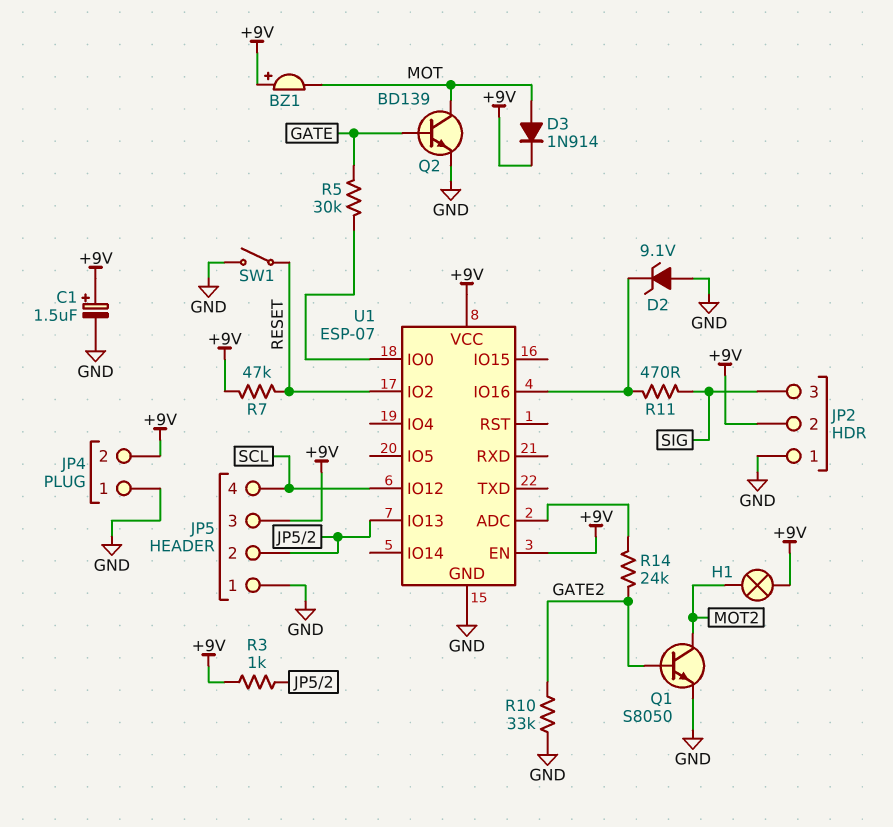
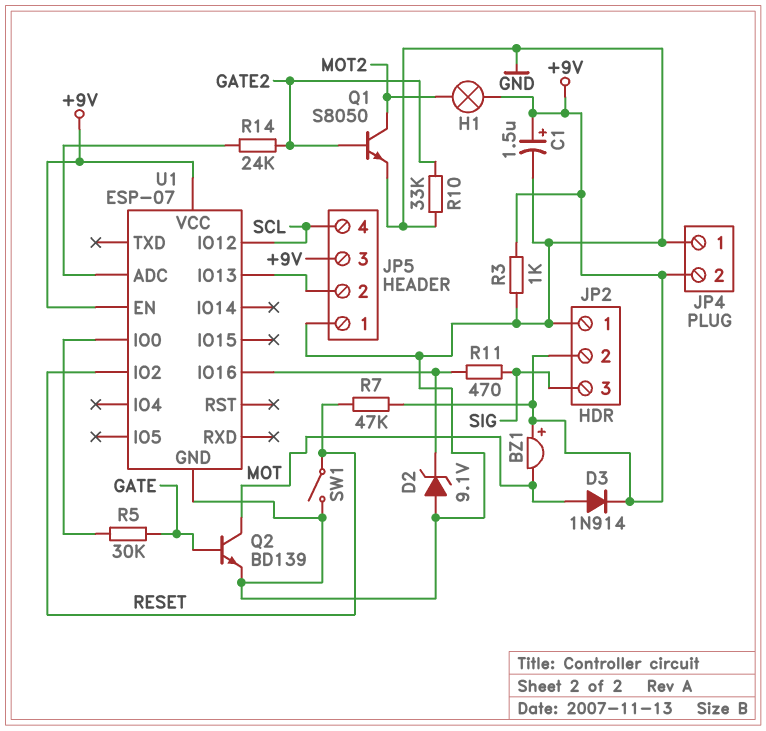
R3: 1k (+9V, JP5/2) -> 1k (+9V, GND)

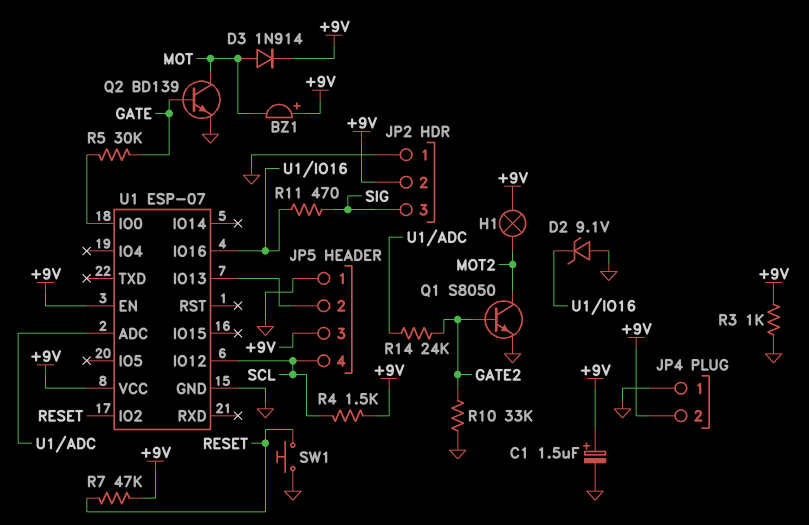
R4: none -> 1.5k (+9V, SCL)
SW1: switch (GND, RESET) -> button (GND, RESET)

